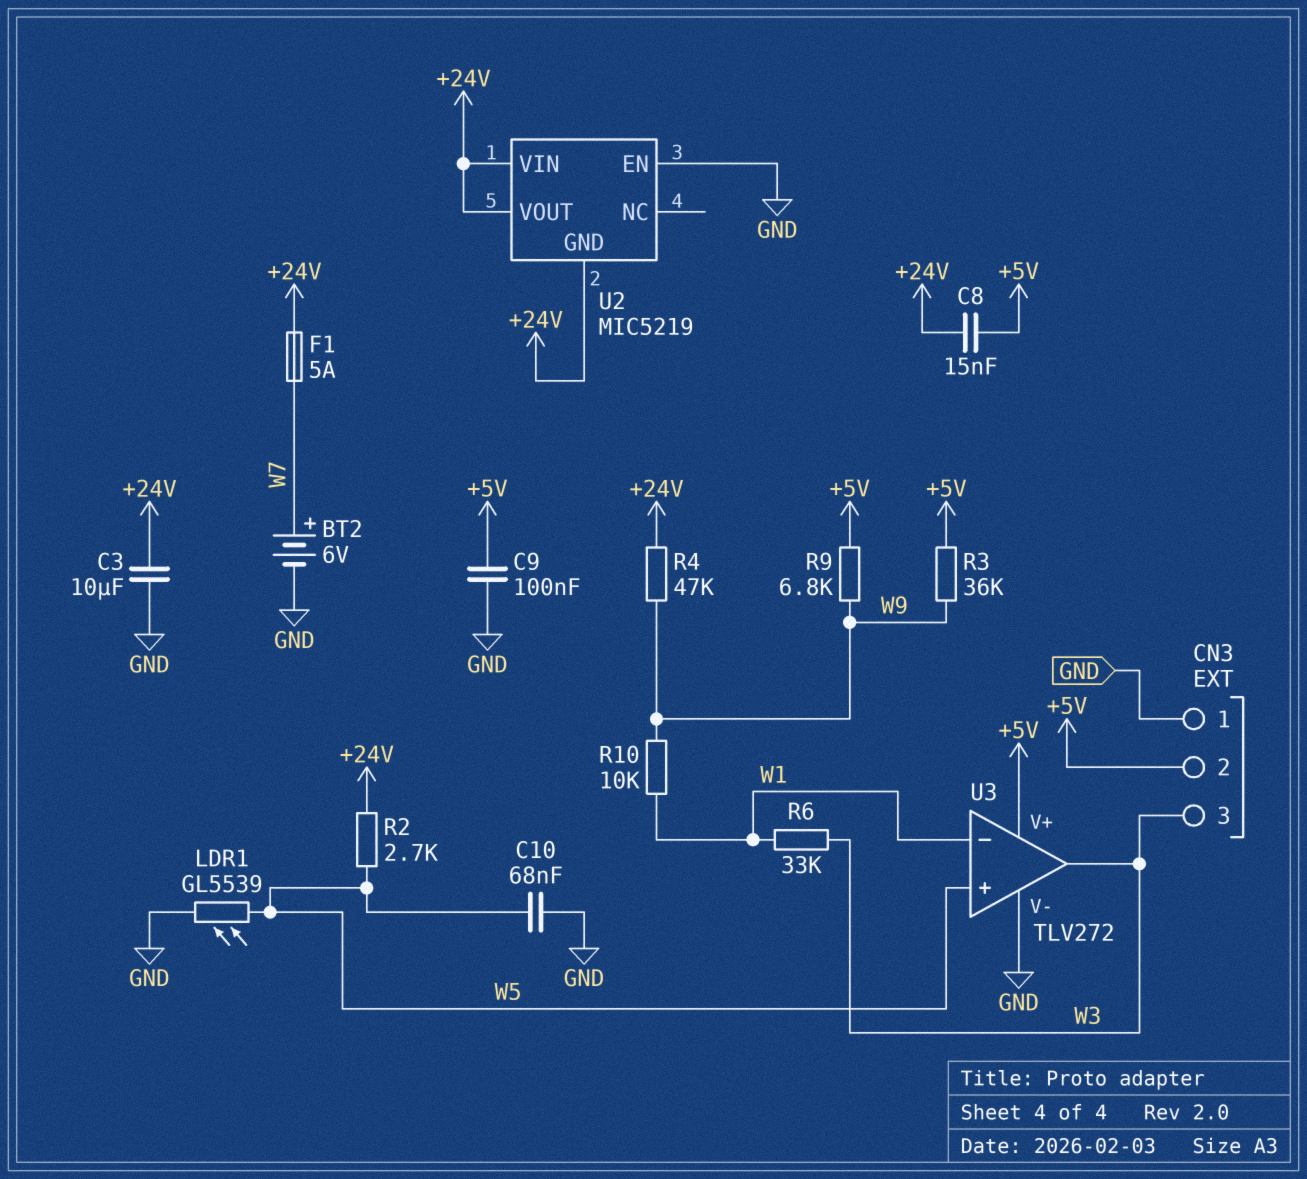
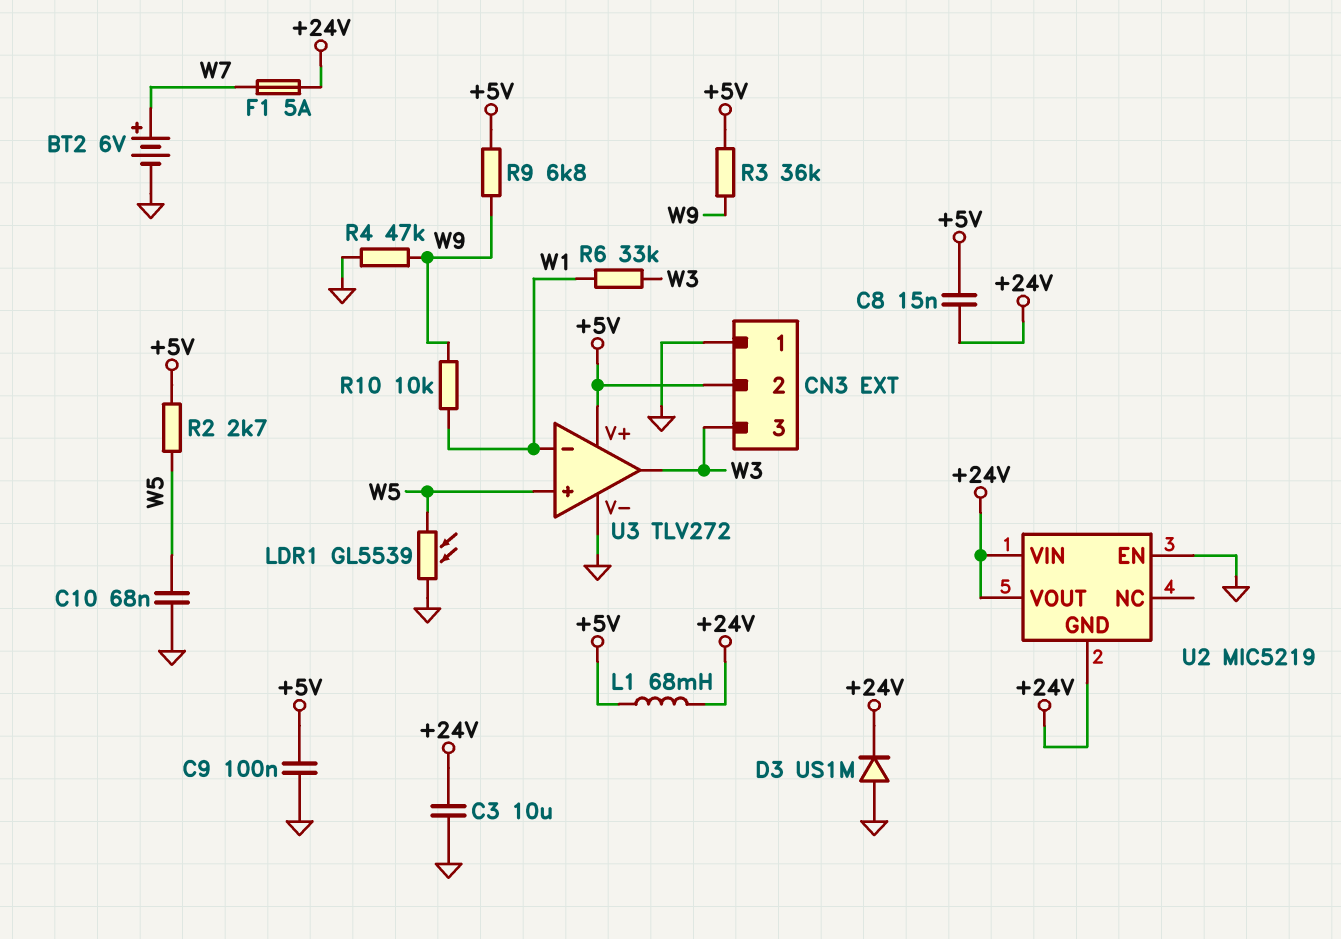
D3: none -> diode US1M (A GND, K +24V)
L1: none -> 68mH (+5V, +24V)
R2: 2.7k (+24V, W5) -> 2.7k (+5V, W5)
R4: 47k (+24V, W9) -> 47k (GND, W9)

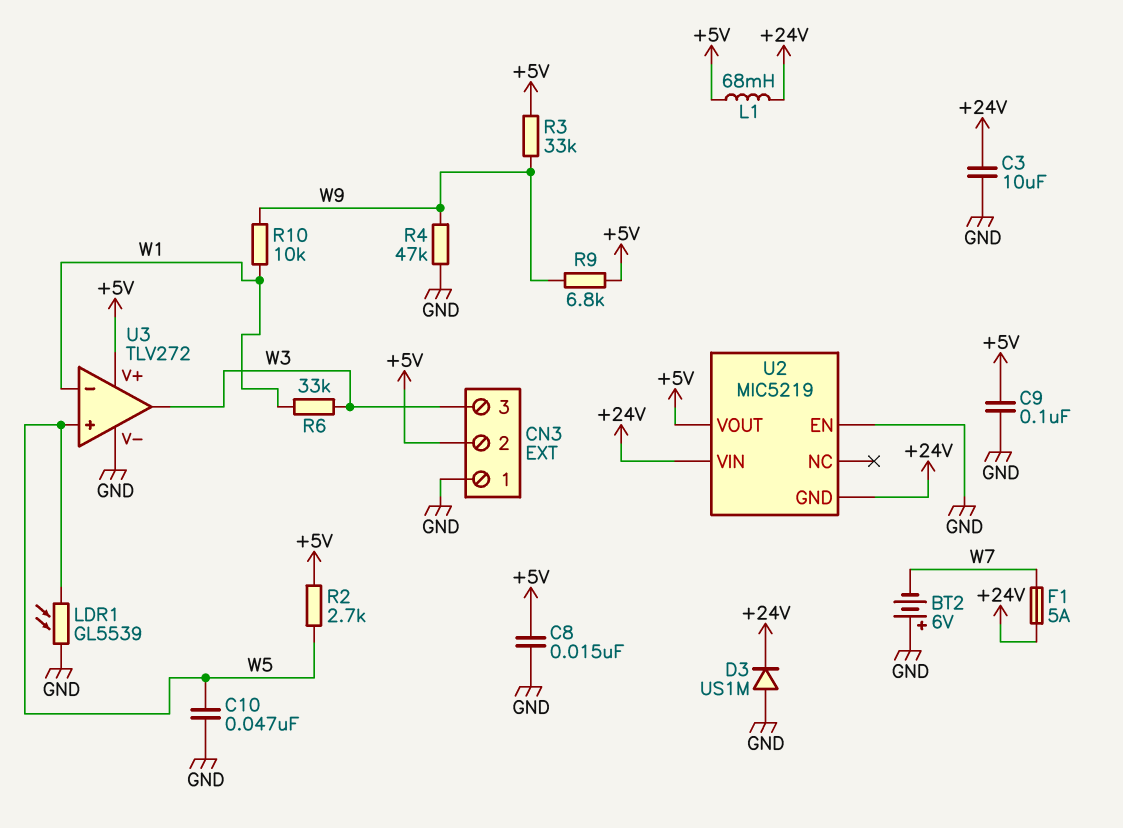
BT2: 6V (plus W7, minus GND) -> 6V (plus GND, minus W7)
C8: 15nF (+5V, +24V) -> 15nF (+5V, GND)
C10: 68nF (GND, W5) -> 47nF (GND, W5)
R3: 36k (+5V, W9) -> 33k (+5V, W9)
U2 pin VOUT: +24V -> +5V

